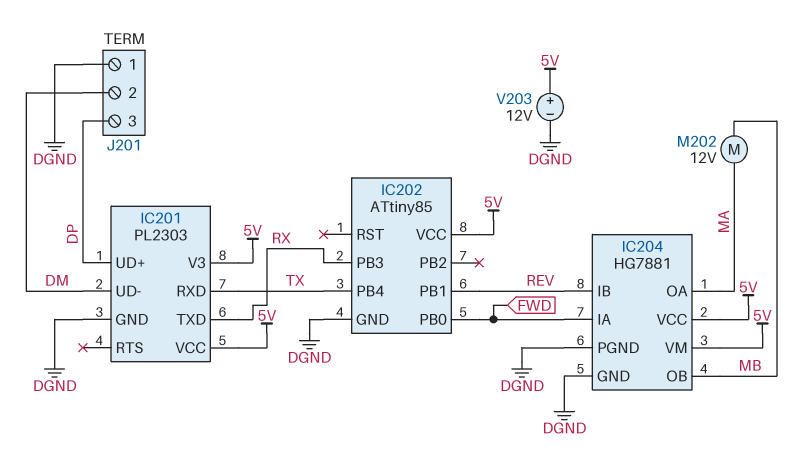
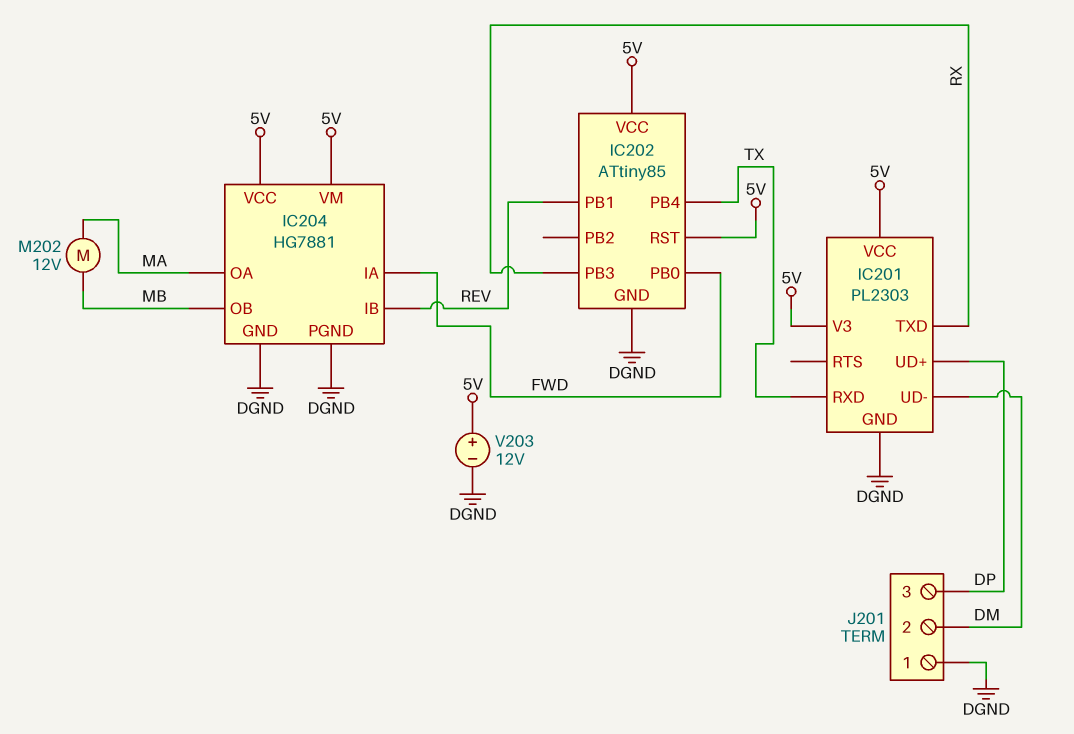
IC202 pin RST: none -> 5V

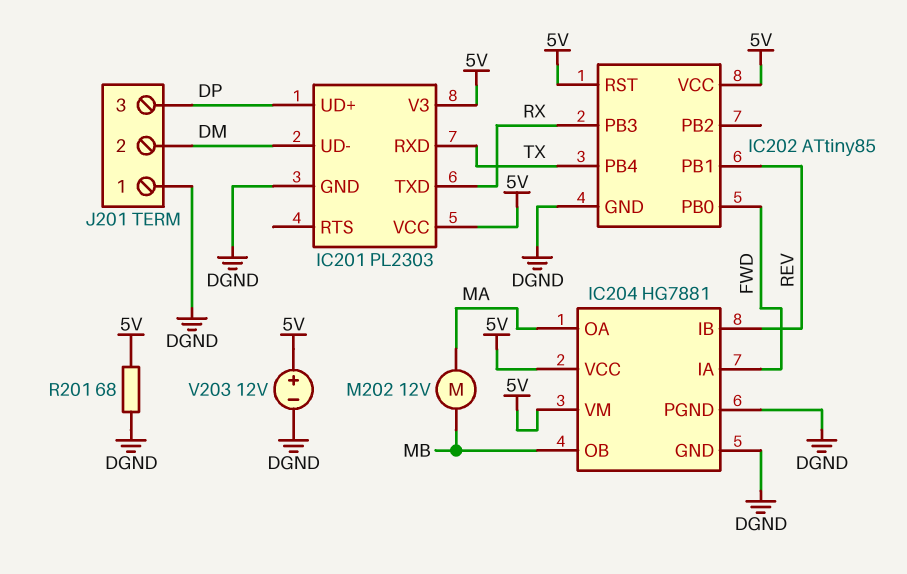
R201: none -> 68 (5V, DGND)

